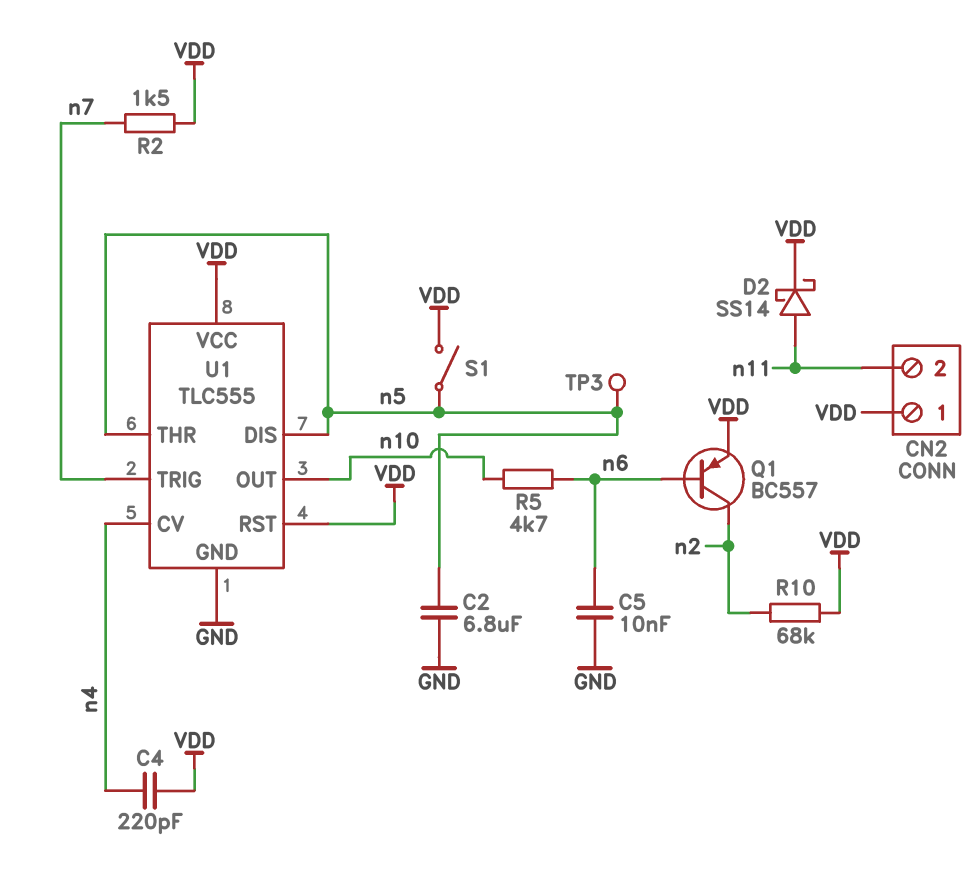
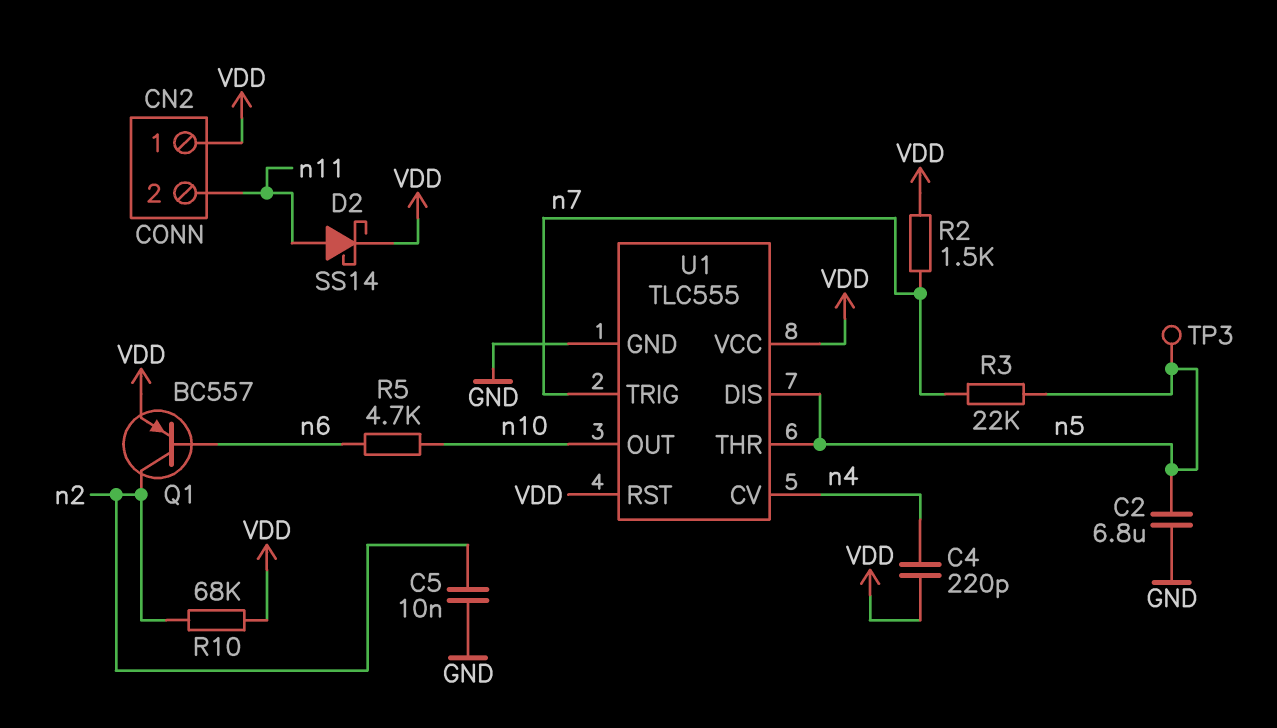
C5: 10nF (GND, n6) -> 10nF (GND, n2)
R3: none -> 22k (n5, n7)
S1: switch (VDD, n5) -> none

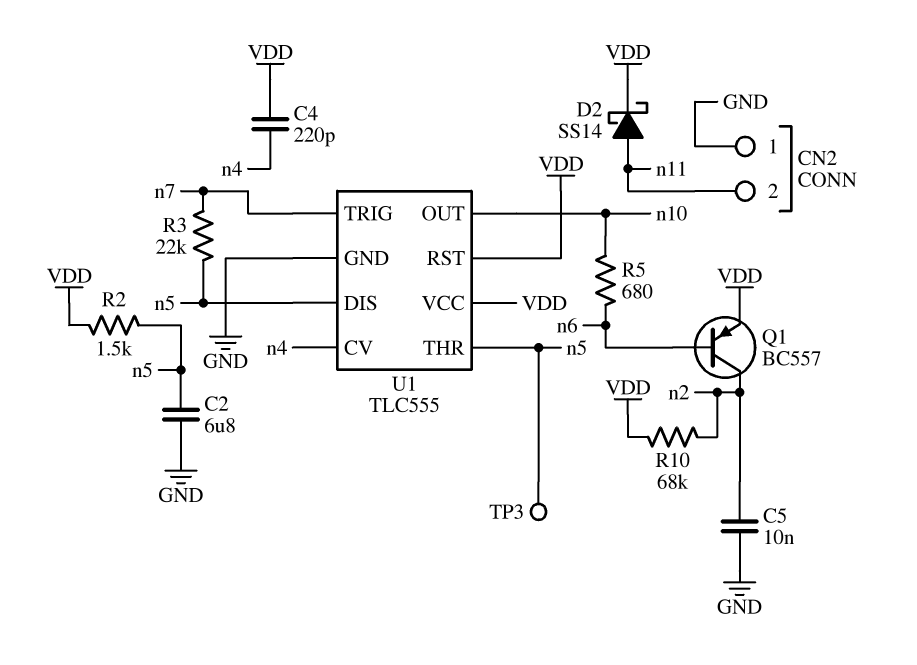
CN2 pin 1: VDD -> GND
R2: 1.5k (VDD, n7) -> 1.5k (VDD, n5)
R5: 4.7k (n6, n10) -> 680 (n6, n10)

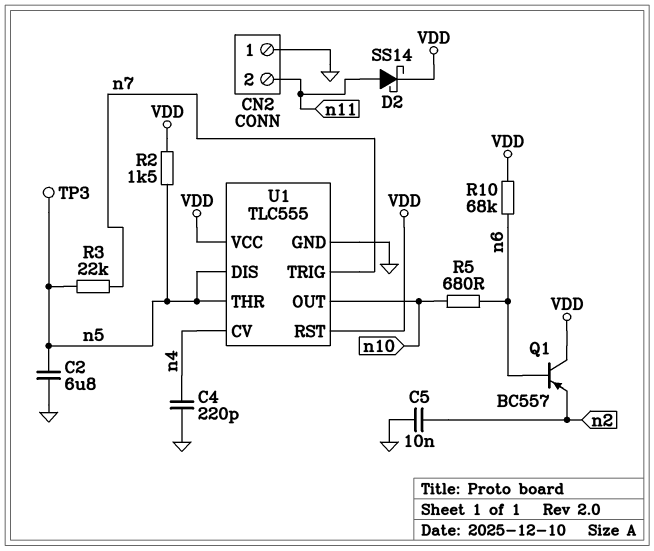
C4: 220pF (VDD, n4) -> 220pF (GND, n4)
Q1: PNP BC557 (B n6, C n2, E VDD) -> PNP BC557 (B n6, C VDD, E n2)
R10: 68k (VDD, n2) -> 68k (VDD, n6)

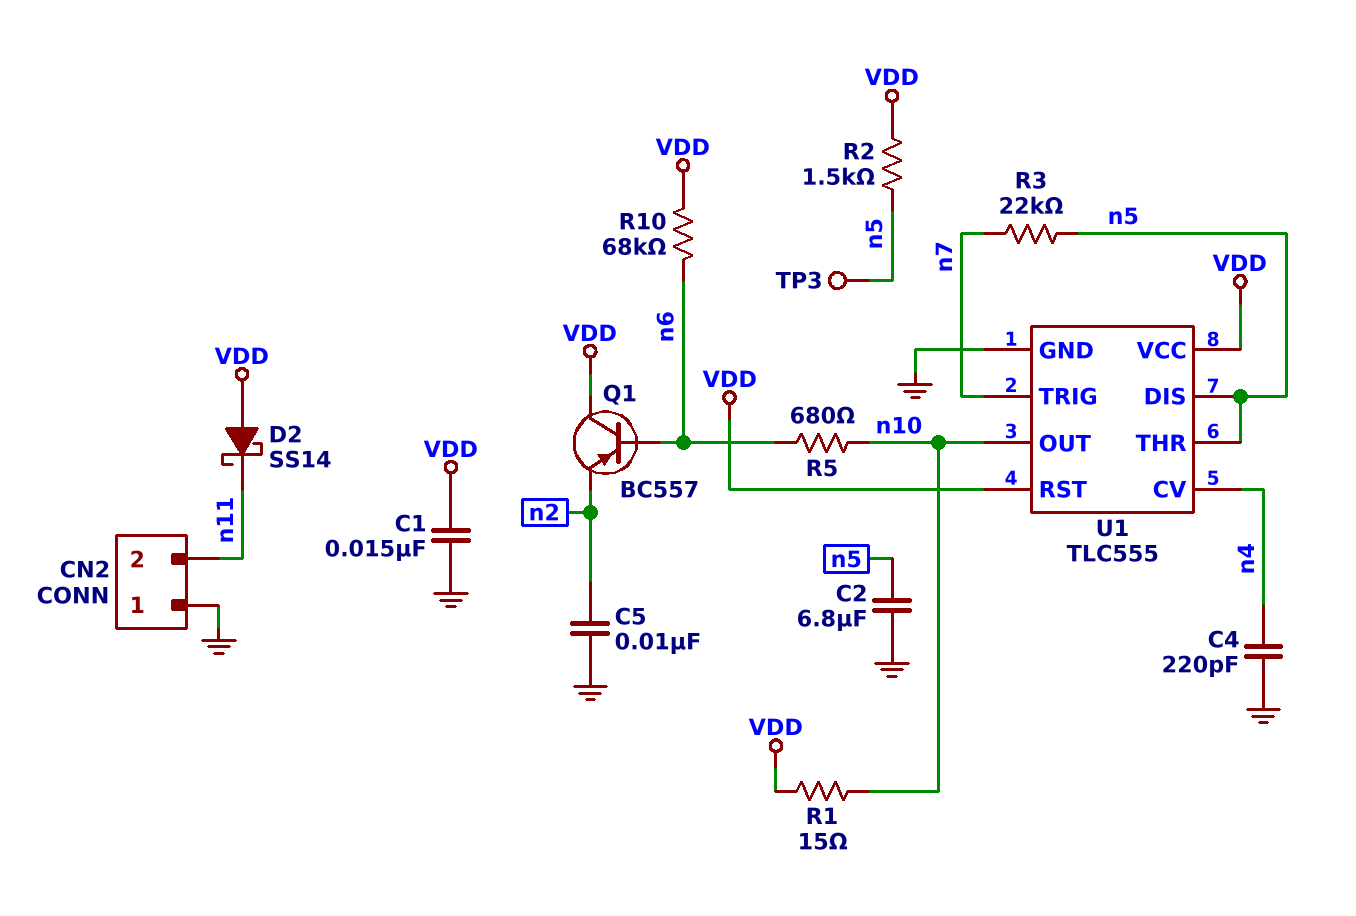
C1: none -> 15nF (GND, VDD)
D2: schottky SS14 (A n11, K VDD) -> schottky SS14 (A VDD, K n11)
R1: none -> 15 (VDD, n10)

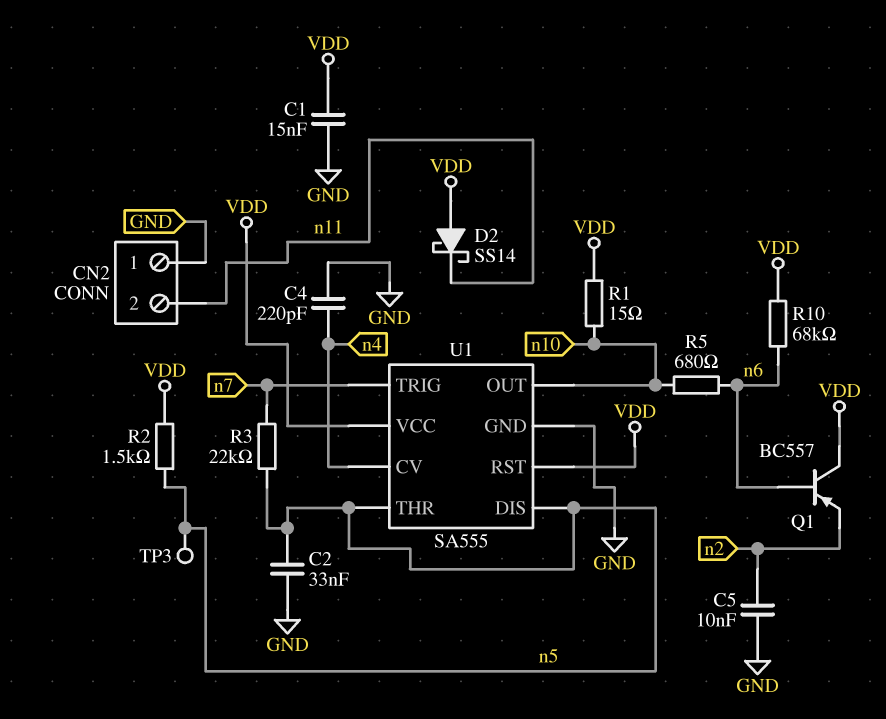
C2: 6.8uF (GND, n5) -> 33nF (GND, n5)
U1: TLC555 -> SA555

